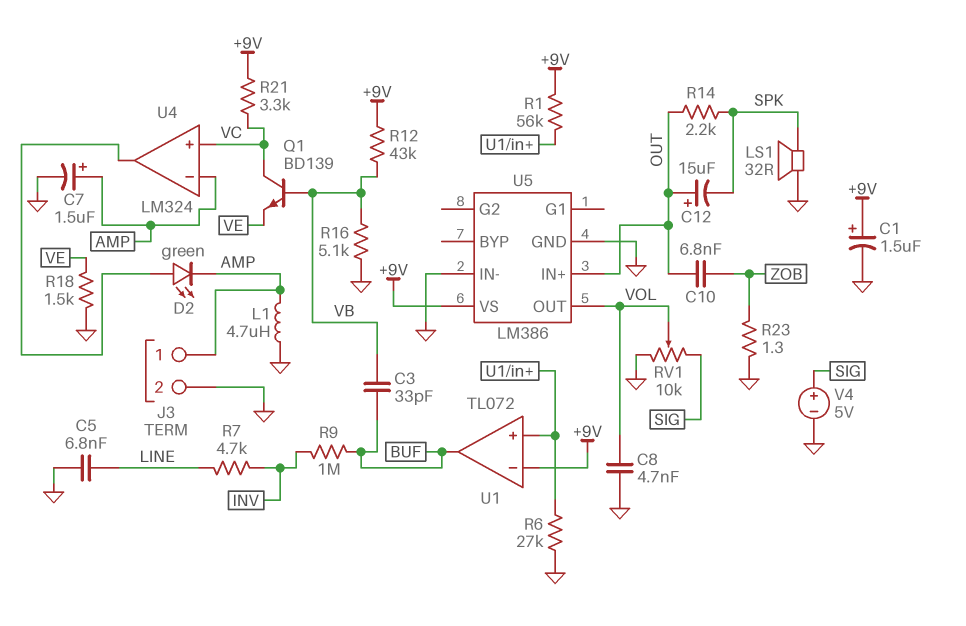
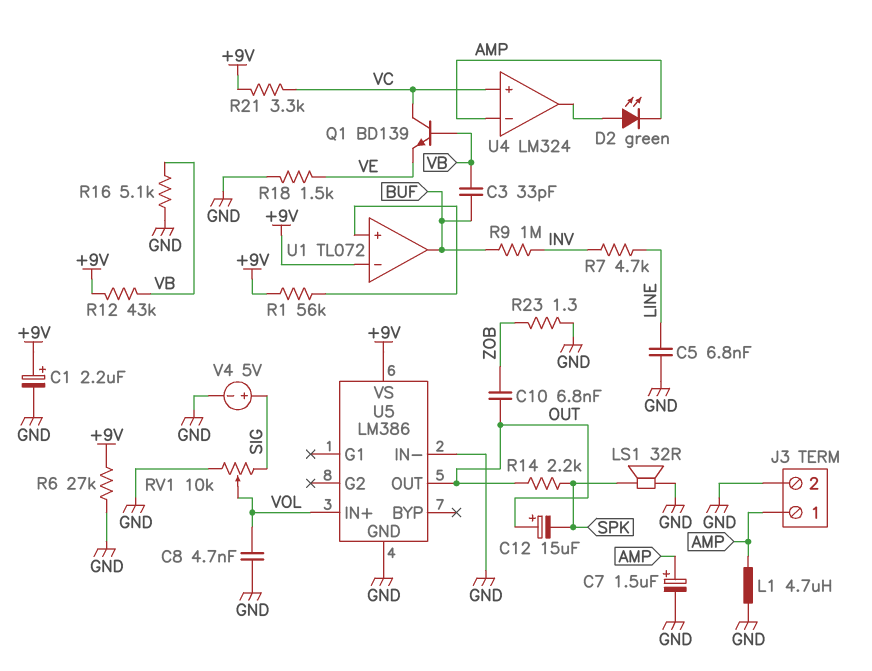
C1: 1.5uF (plus +9V, minus GND) -> 2.2uF (plus +9V, minus GND)
R6: 27k (GND, U1/in+) -> 27k (+9V, GND)
U5 pin IN+: OUT -> VOL
U5 pin OUT: VOL -> OUT

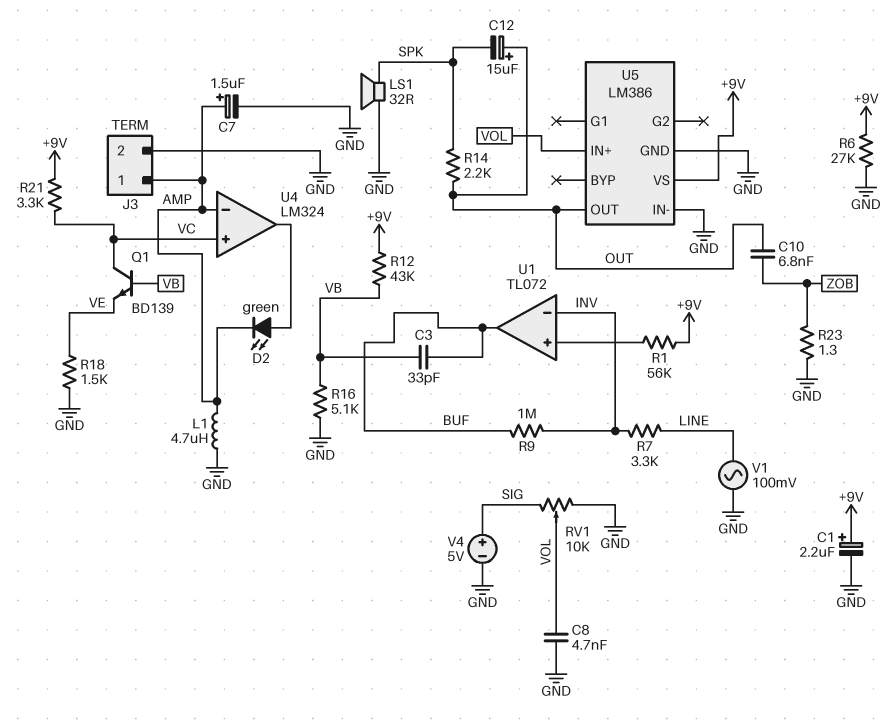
C5: 6.8nF (GND, LINE) -> none
R7: 4.7k (INV, LINE) -> 3.3k (INV, LINE)
U1 pin in-: +9V -> INV
V1: none -> AC 100mV (GND, LINE)

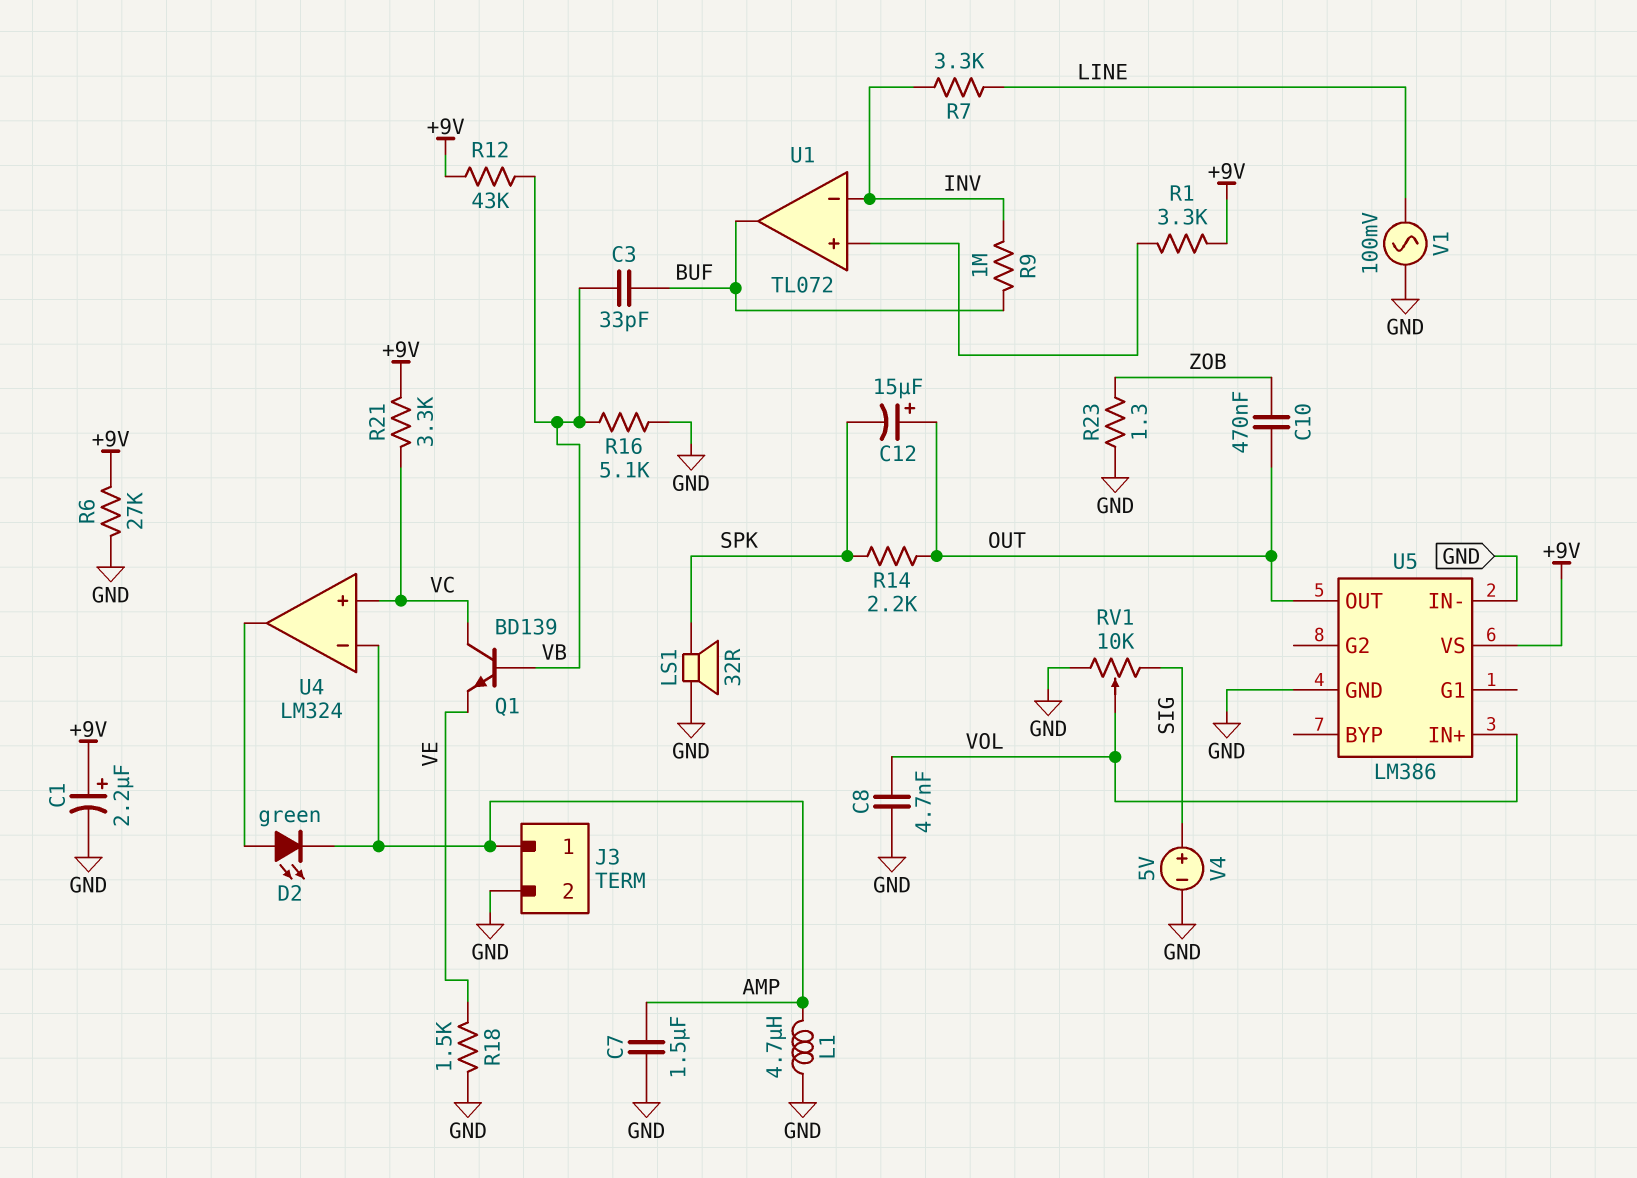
C7: 1.5uF (plus AMP, minus GND) -> 1.5uF (AMP, GND)
C10: 6.8nF (OUT, ZOB) -> 470nF (OUT, ZOB)
R1: 56k (+9V, U1/in+) -> 3.3k (+9V, U1/in+)

